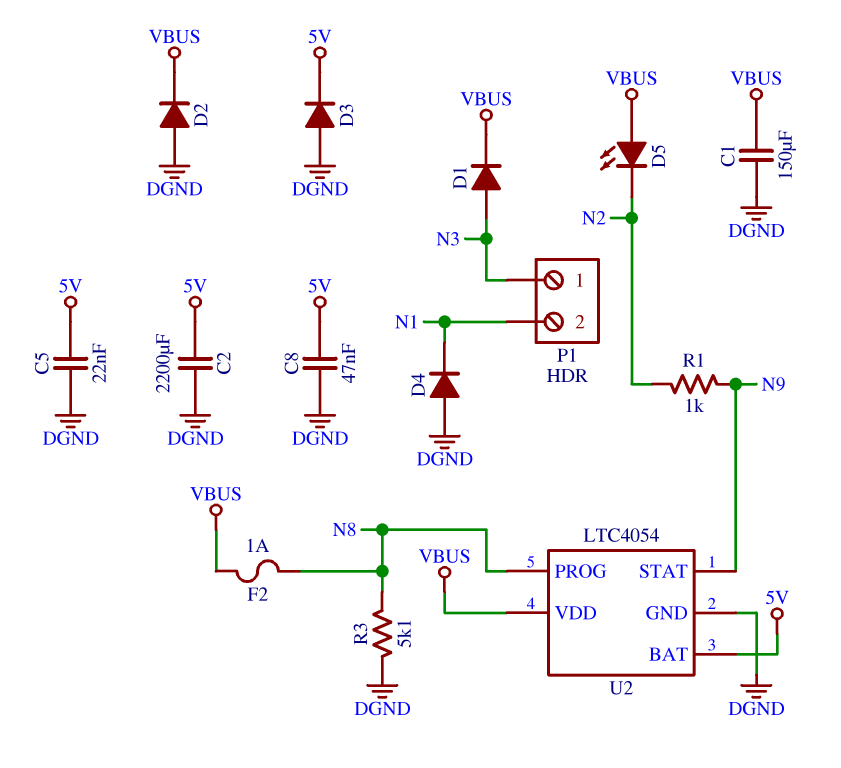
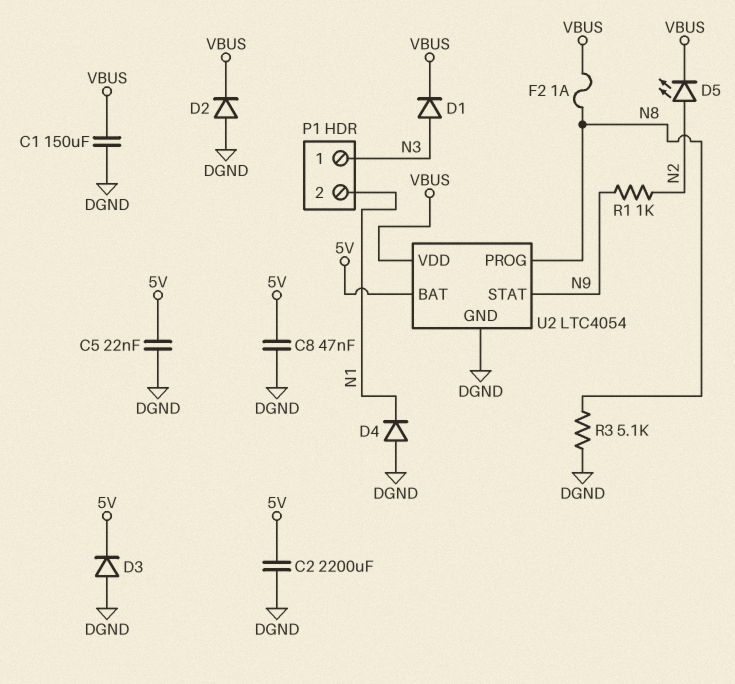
D5: LED (A VBUS, K N2) -> LED (A N2, K VBUS)

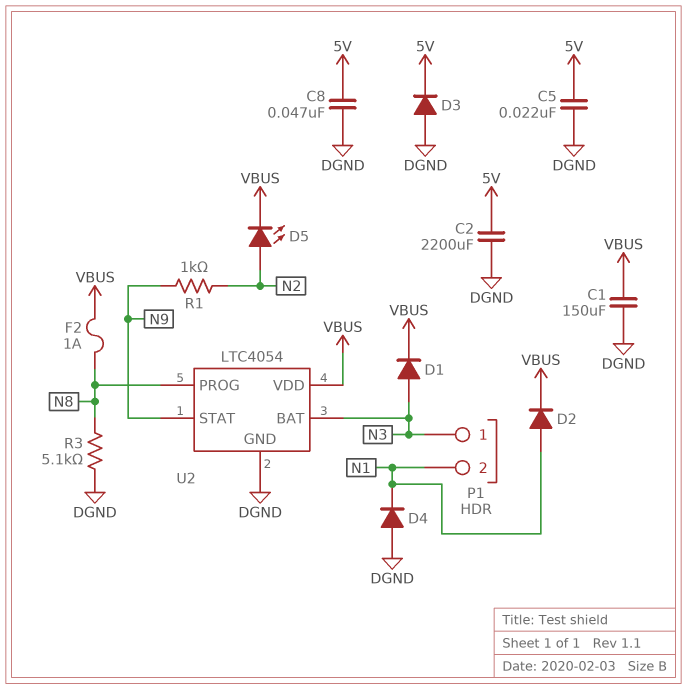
D2: diode (A DGND, K VBUS) -> diode (A N1, K VBUS)
U2 pin BAT: 5V -> N3

